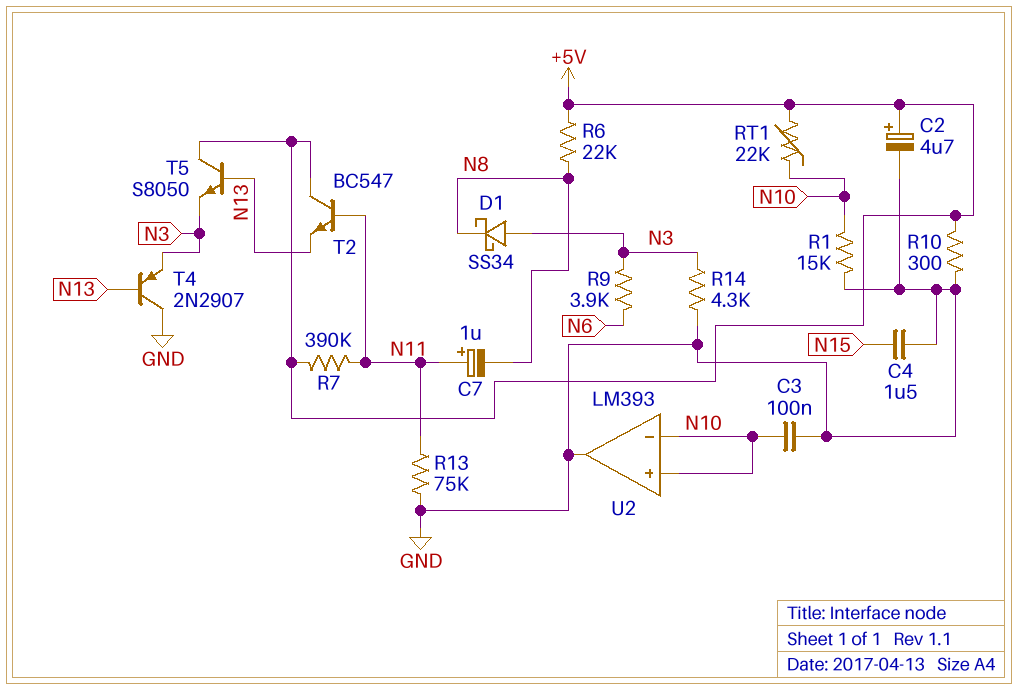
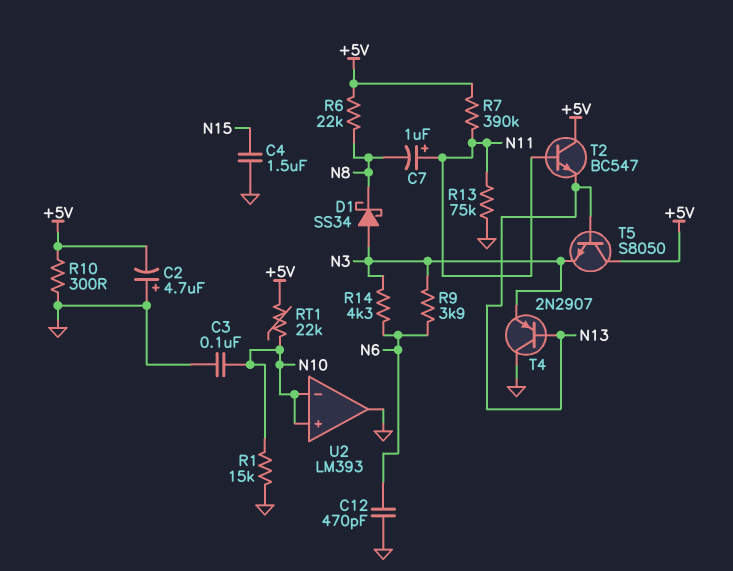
C2: 4.7uF (plus +5V, minus GND) -> 4.7uF (plus GND, minus +5V)
C12: none -> 470pF (GND, N6)
R14: 4.3k (GND, N3) -> 4.3k (N3, N6)

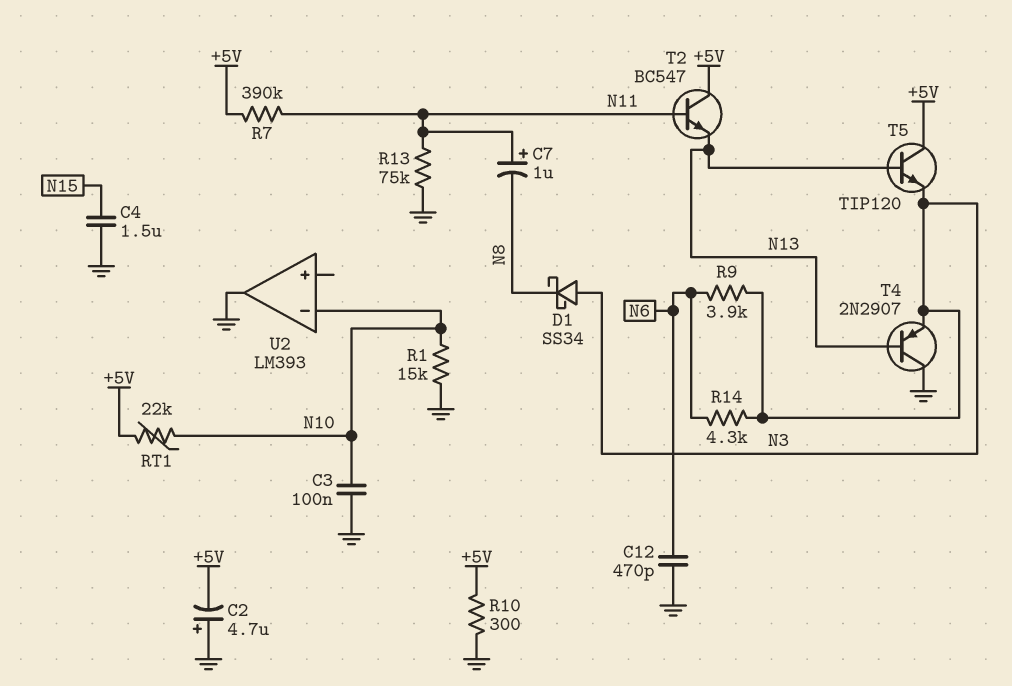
R6: 22k (+5V, N8) -> none
T5: NPN S8050 (B N13, C +5V, E N3) -> NPN TIP120 (B N13, C +5V, E N3)
U2 pin in+: N10 -> none

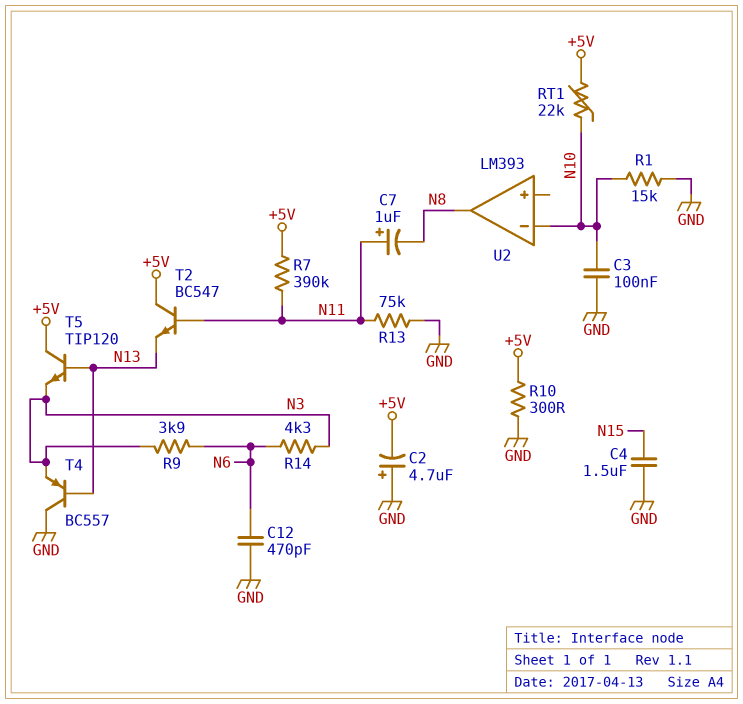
D1: schottky SS34 (A N3, K N8) -> none
T4: PNP 2N2907 (B N13, C GND, E N3) -> PNP BC557 (B N13, C GND, E N3)
U2 pin out: GND -> N8

